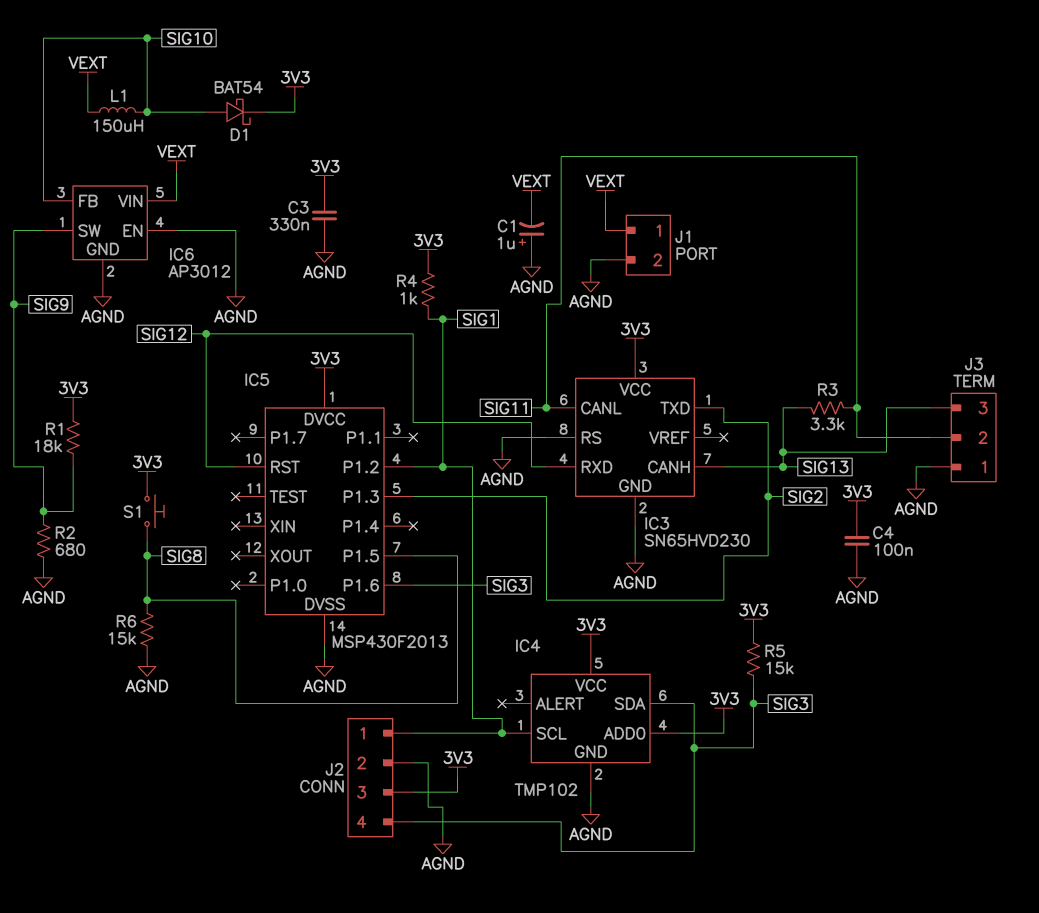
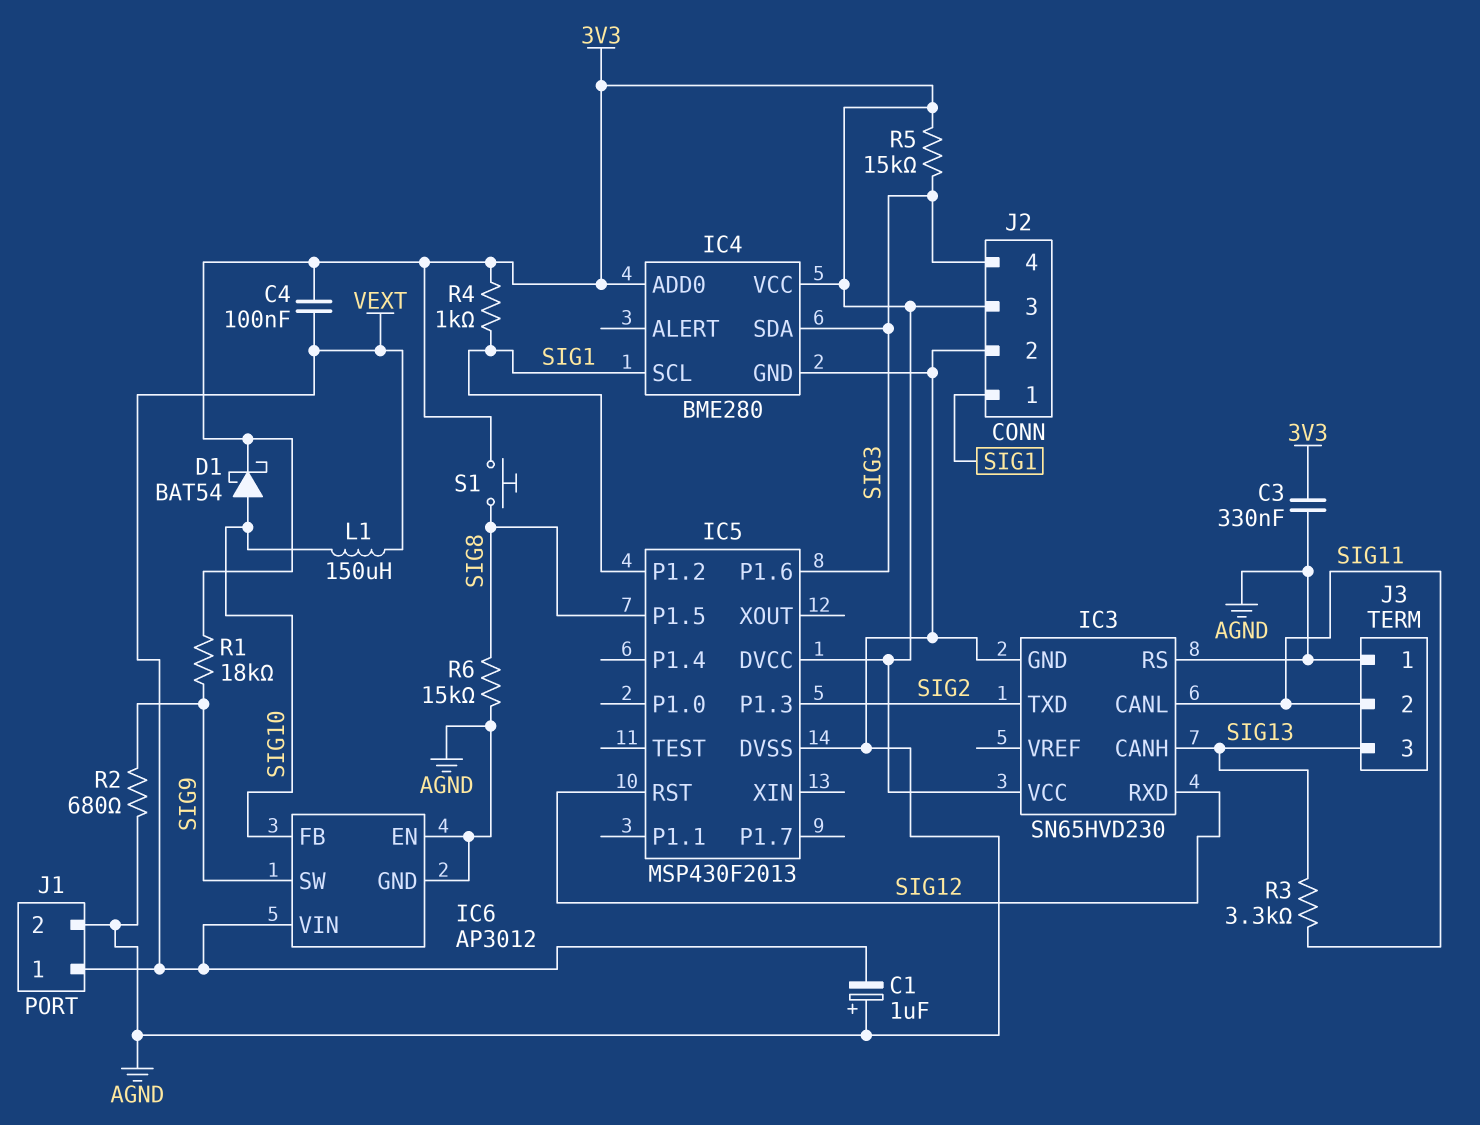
C4: 100nF (3V3, AGND) -> 100nF (3V3, VEXT)
IC4: TMP102 -> BME280

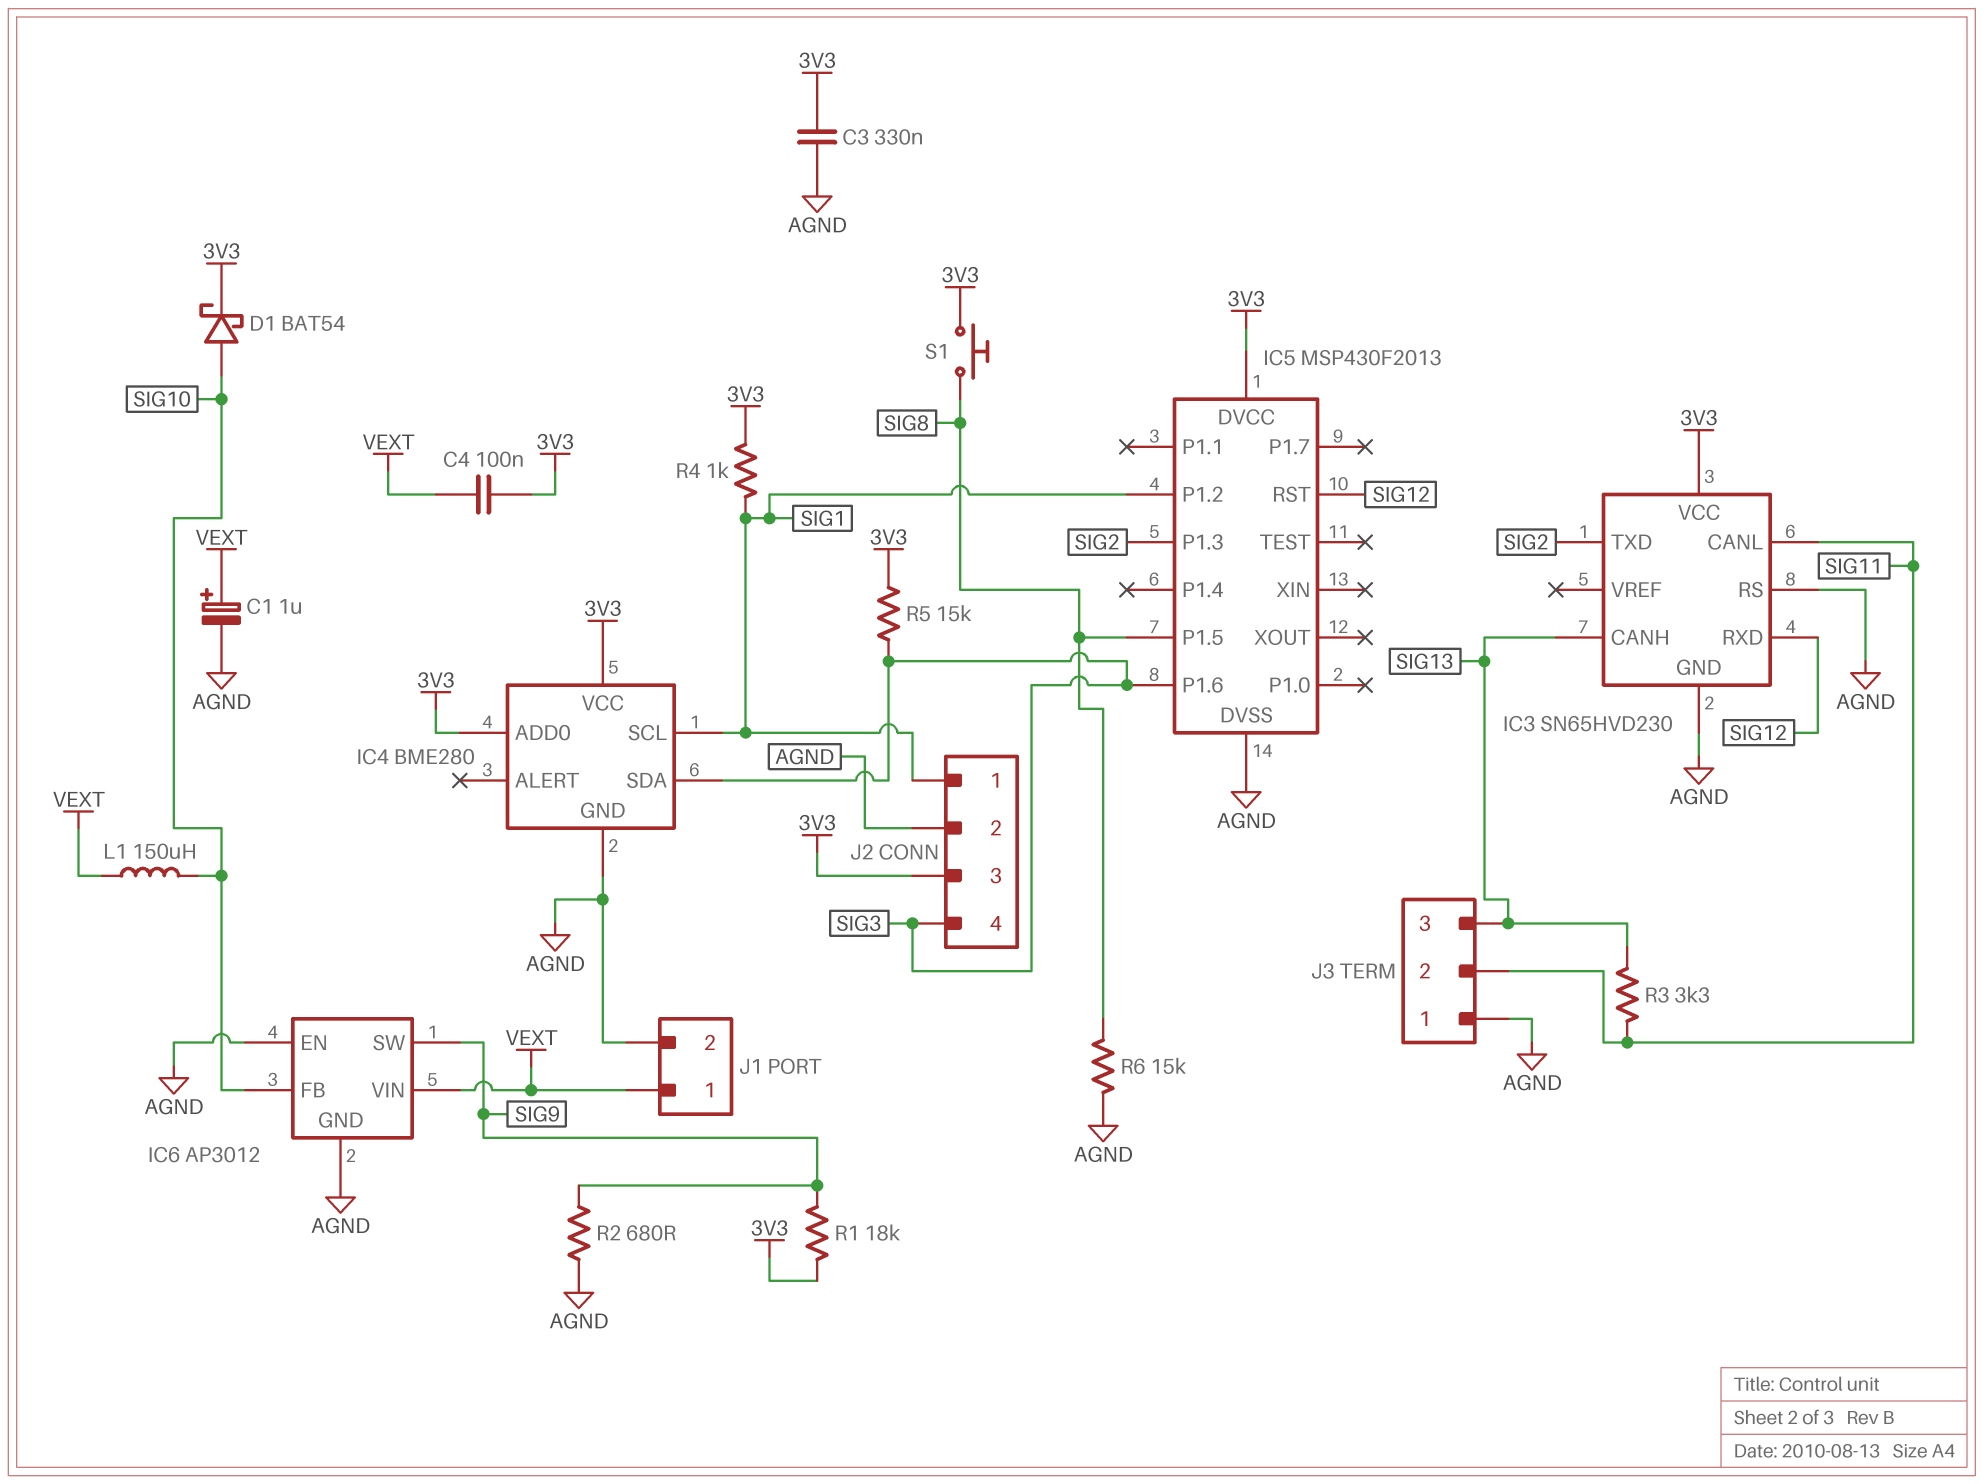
C1: 1uF (plus AGND, minus VEXT) -> 1uF (plus VEXT, minus AGND)

